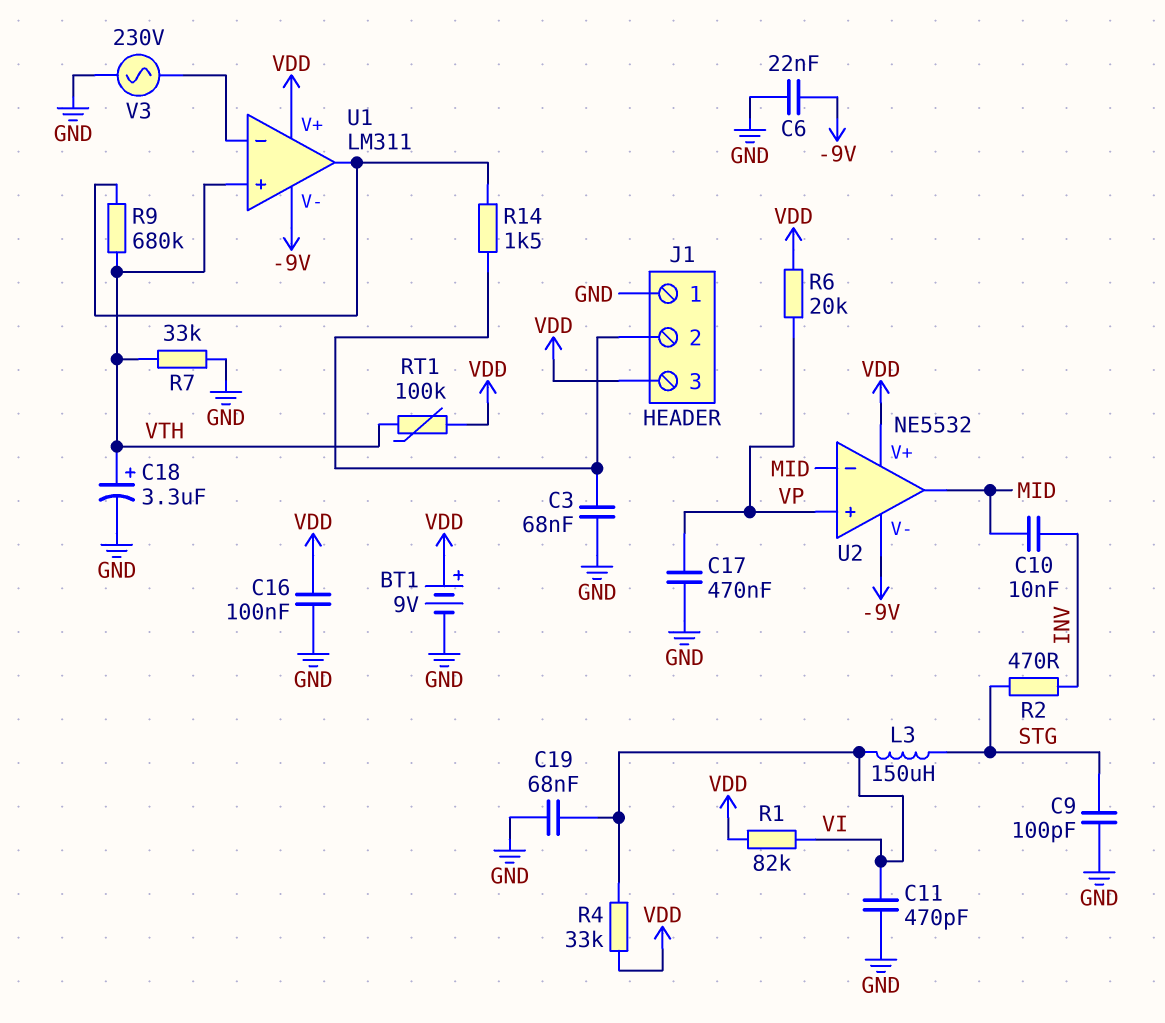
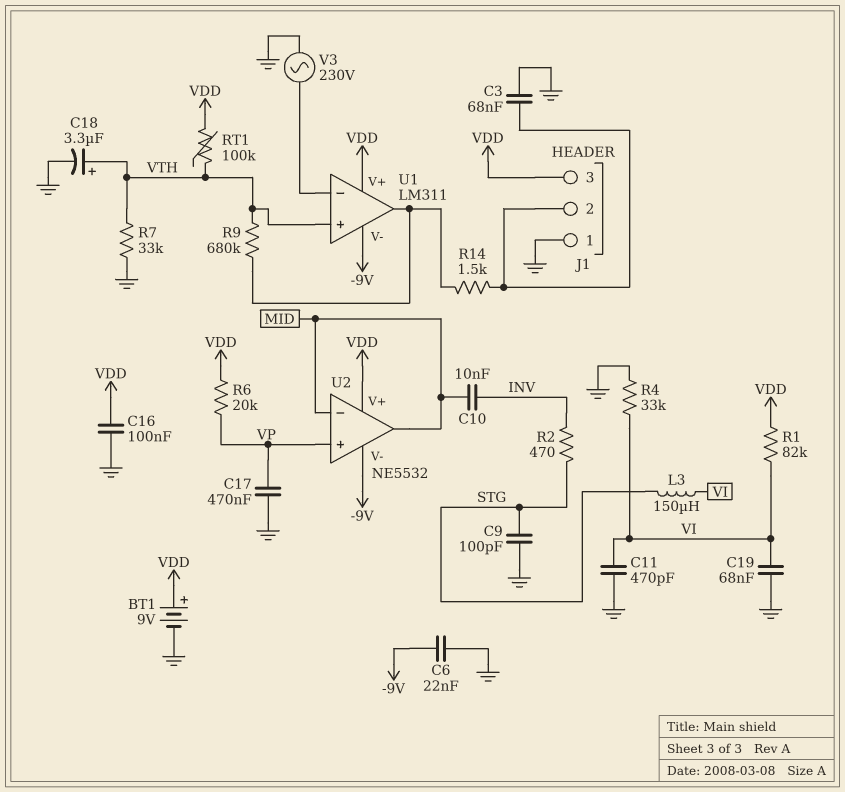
R4: 33k (VDD, VI) -> 33k (GND, VI)

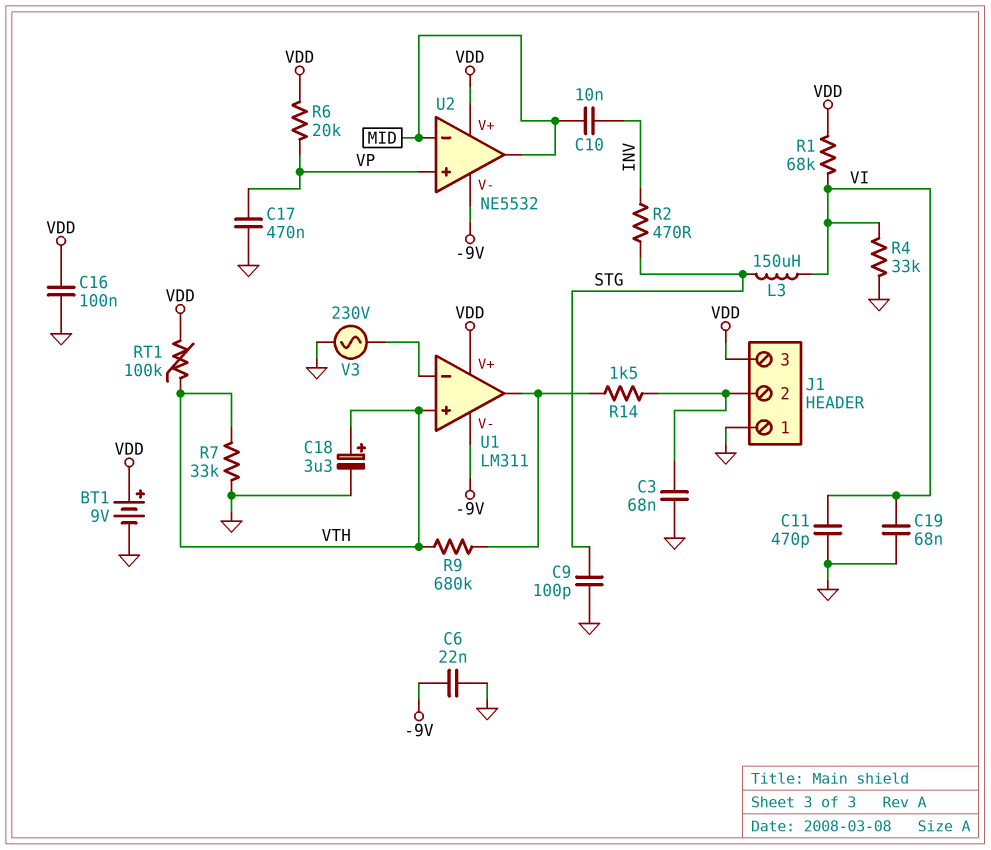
R1: 82k (VDD, VI) -> 68k (VDD, VI)

